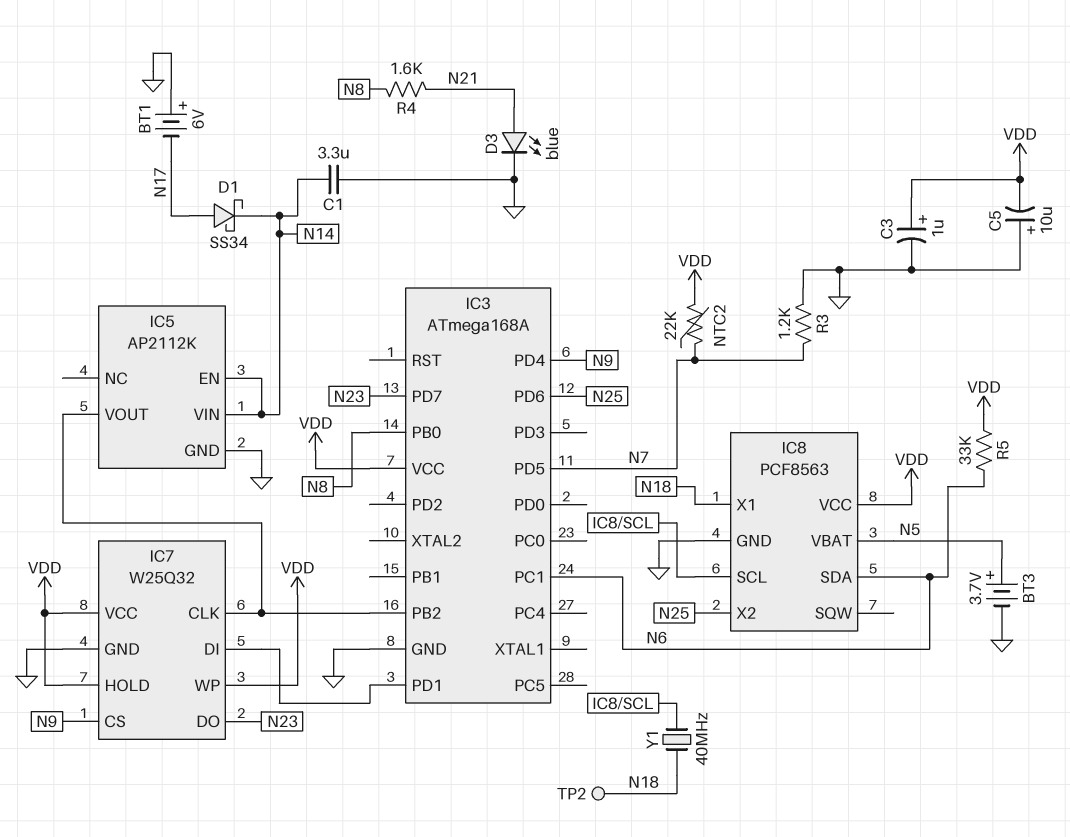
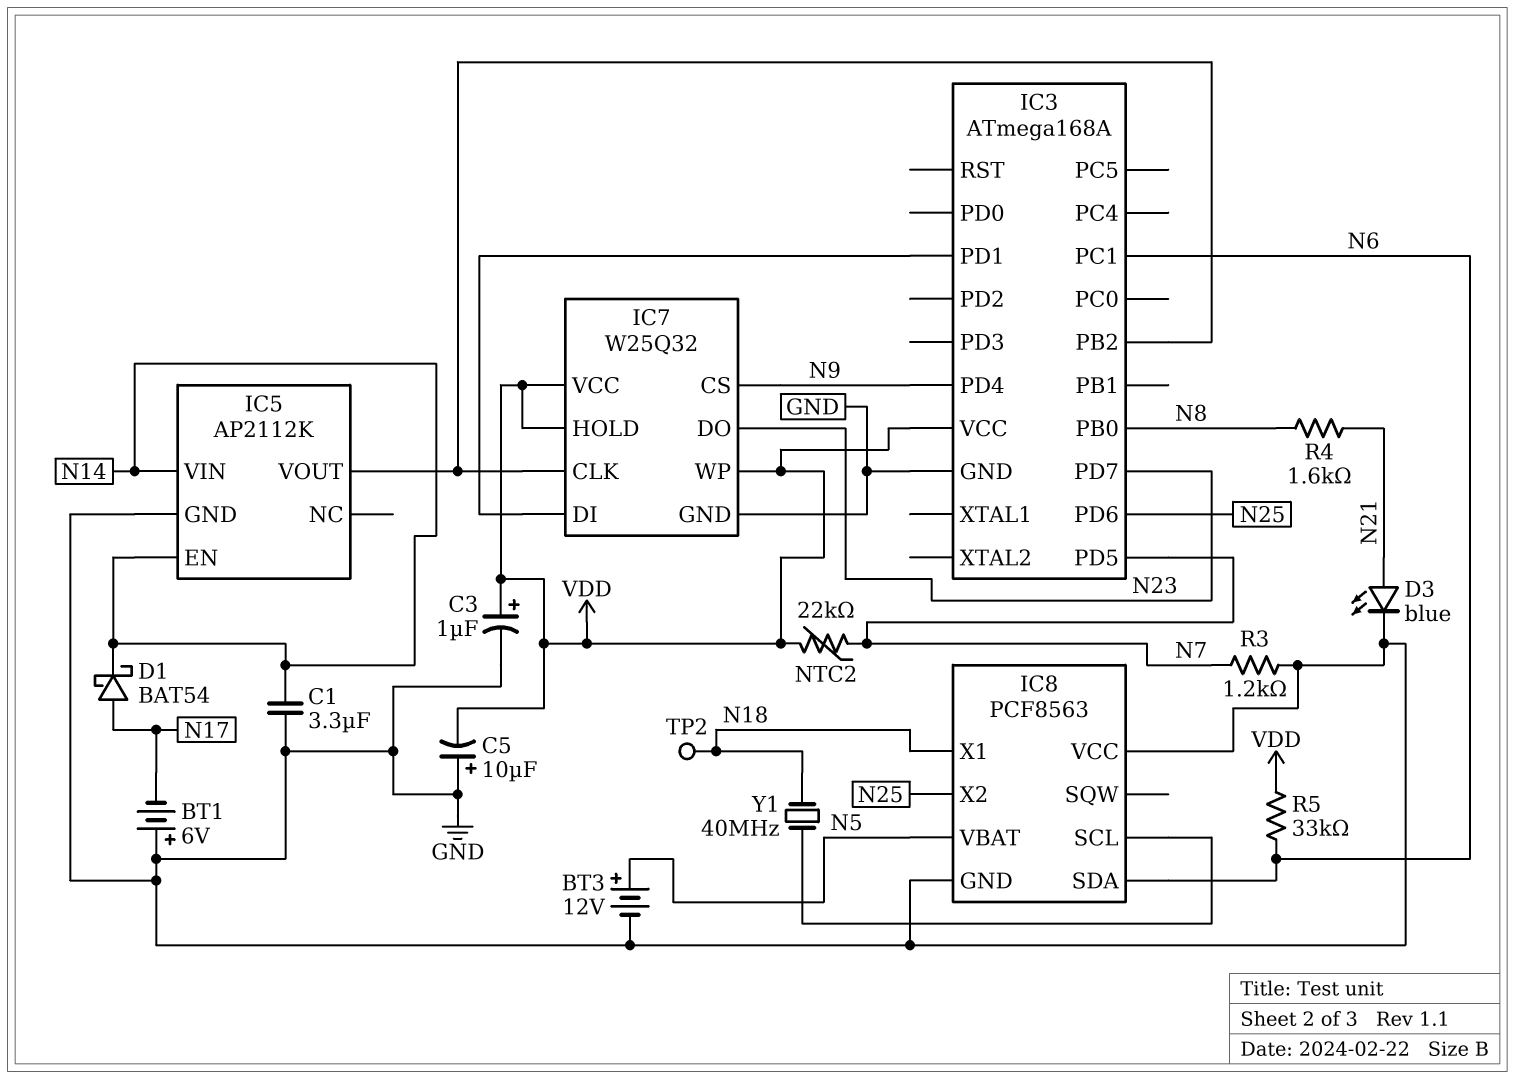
BT3: 3.7V (plus N5, minus GND) -> 12V (plus N5, minus GND)
D1: schottky SS34 (A N17, K N14) -> schottky BAT54 (A N17, K N14)
IC8 pin VCC: VDD -> GND

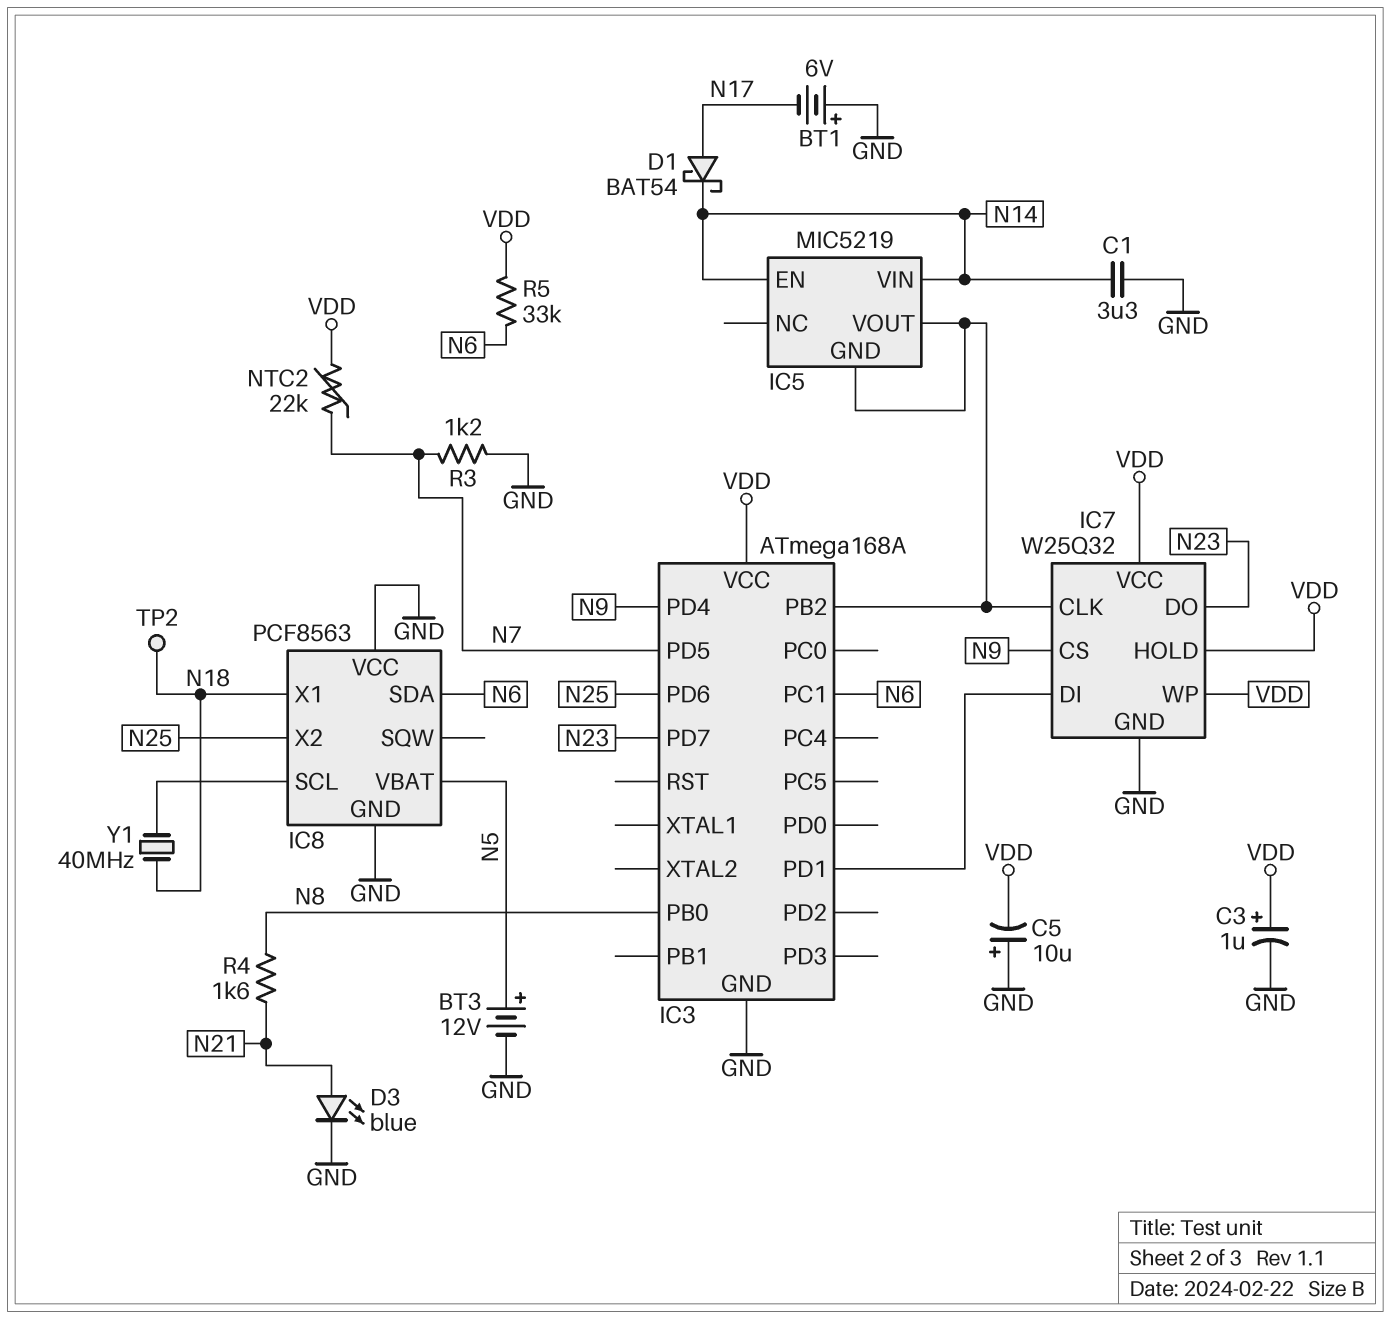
IC5: AP2112K -> MIC5219
IC5 pin GND: GND -> IC3/PB2

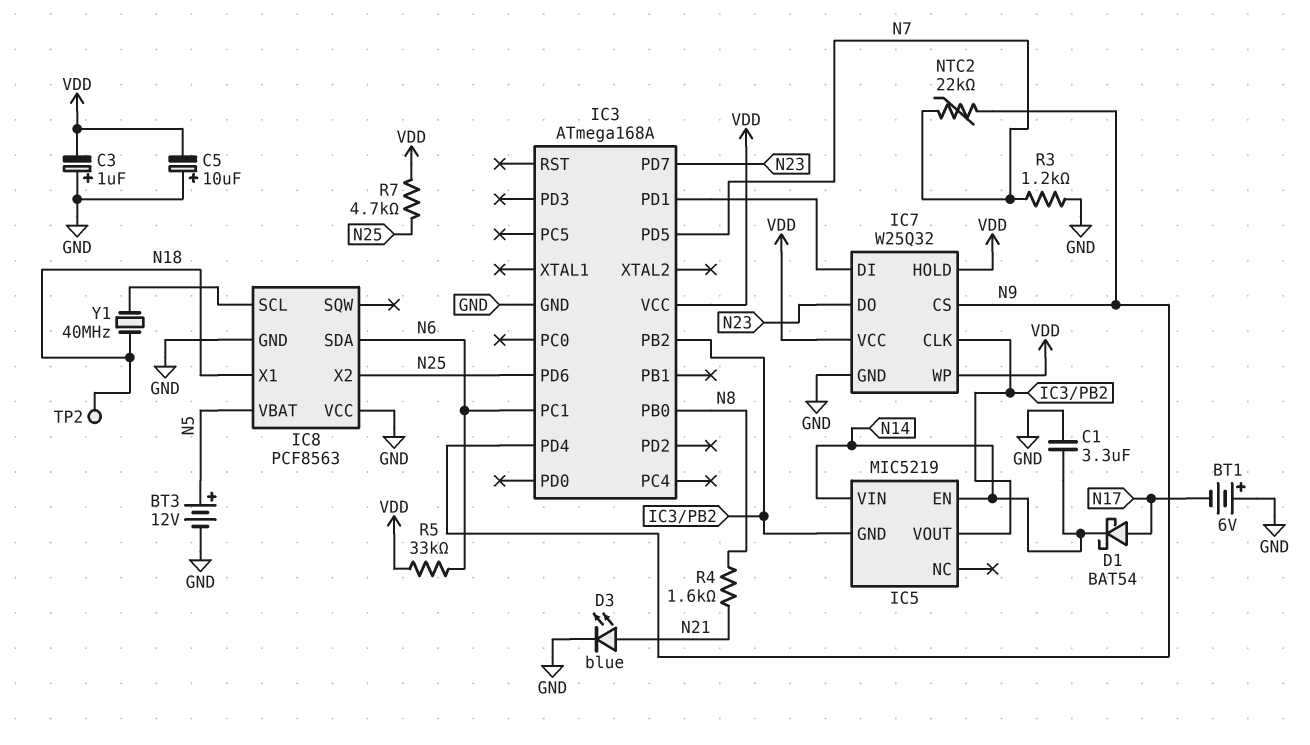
C3: 1uF (plus VDD, minus GND) -> 1uF (plus GND, minus VDD)
NTC2: 22k (N7, VDD) -> 22k (N7, N9)
R7: none -> 4.7k (N25, VDD)

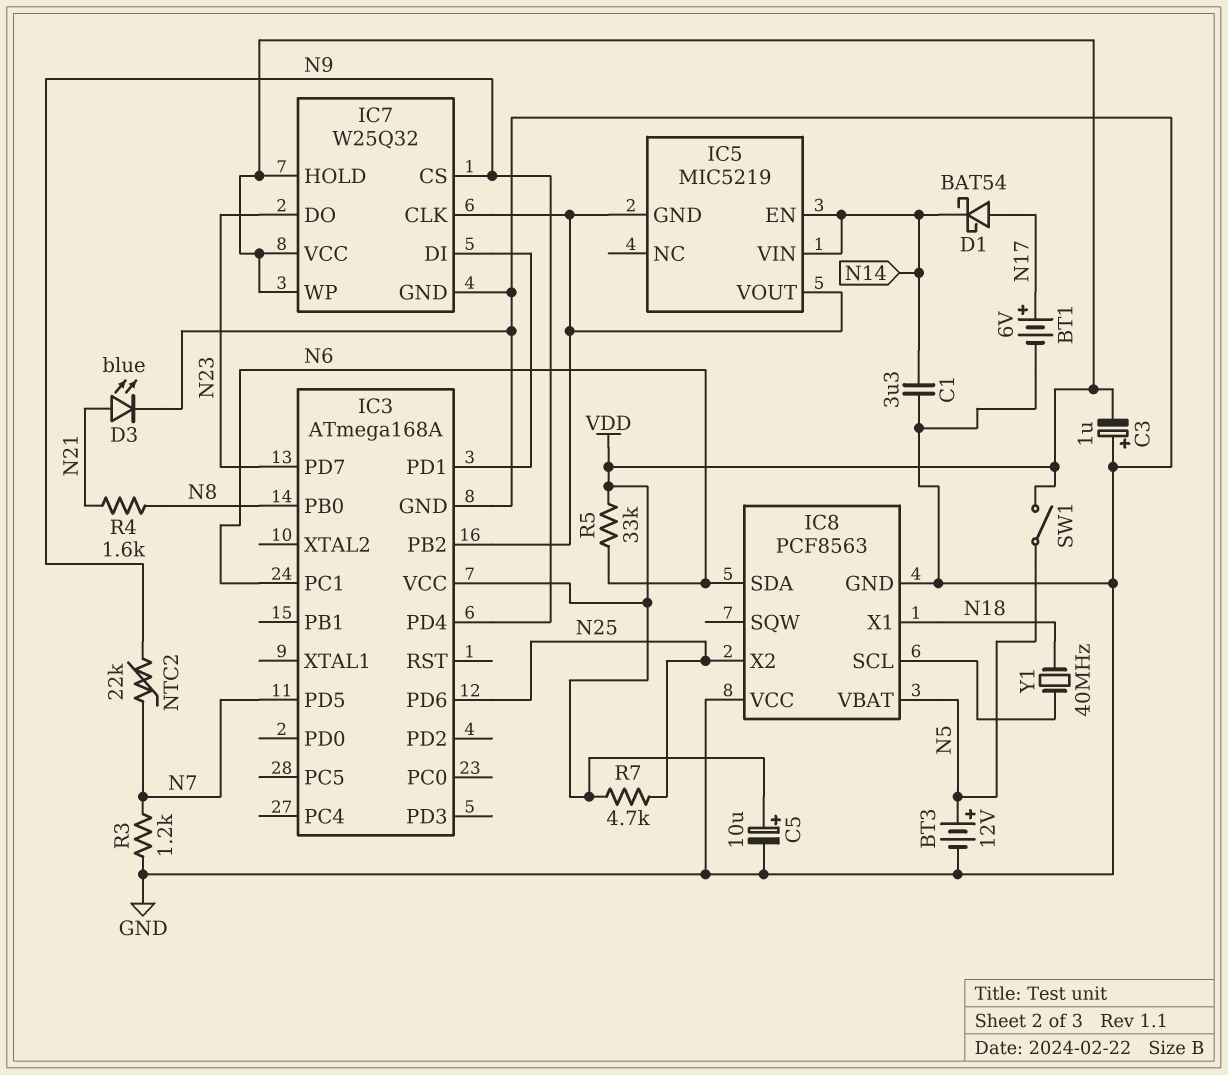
BT1: 6V (plus GND, minus N17) -> 6V (plus N17, minus GND)
C5: 10uF (plus GND, minus VDD) -> 10uF (plus VDD, minus GND)
SW1: none -> switch (N5, VDD)
TP2: test point (N18) -> none

